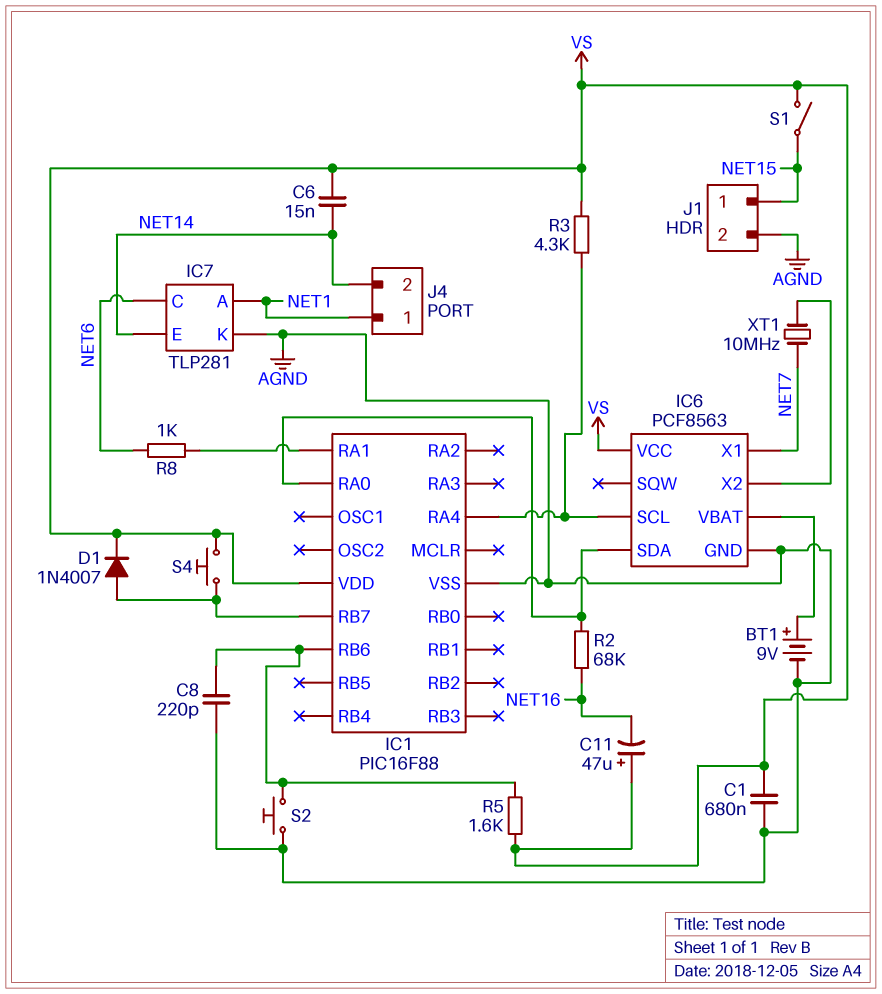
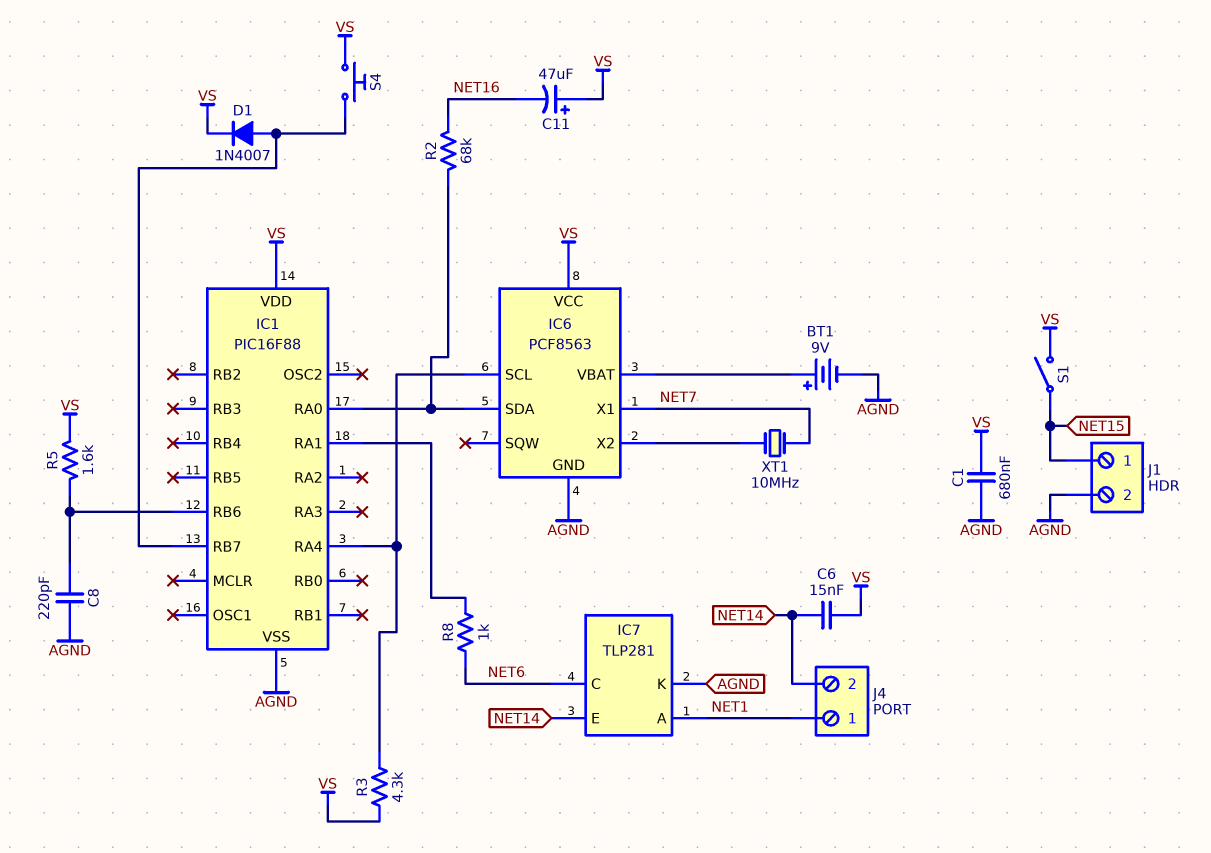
S2: button (AGND, IC1/RB6) -> none

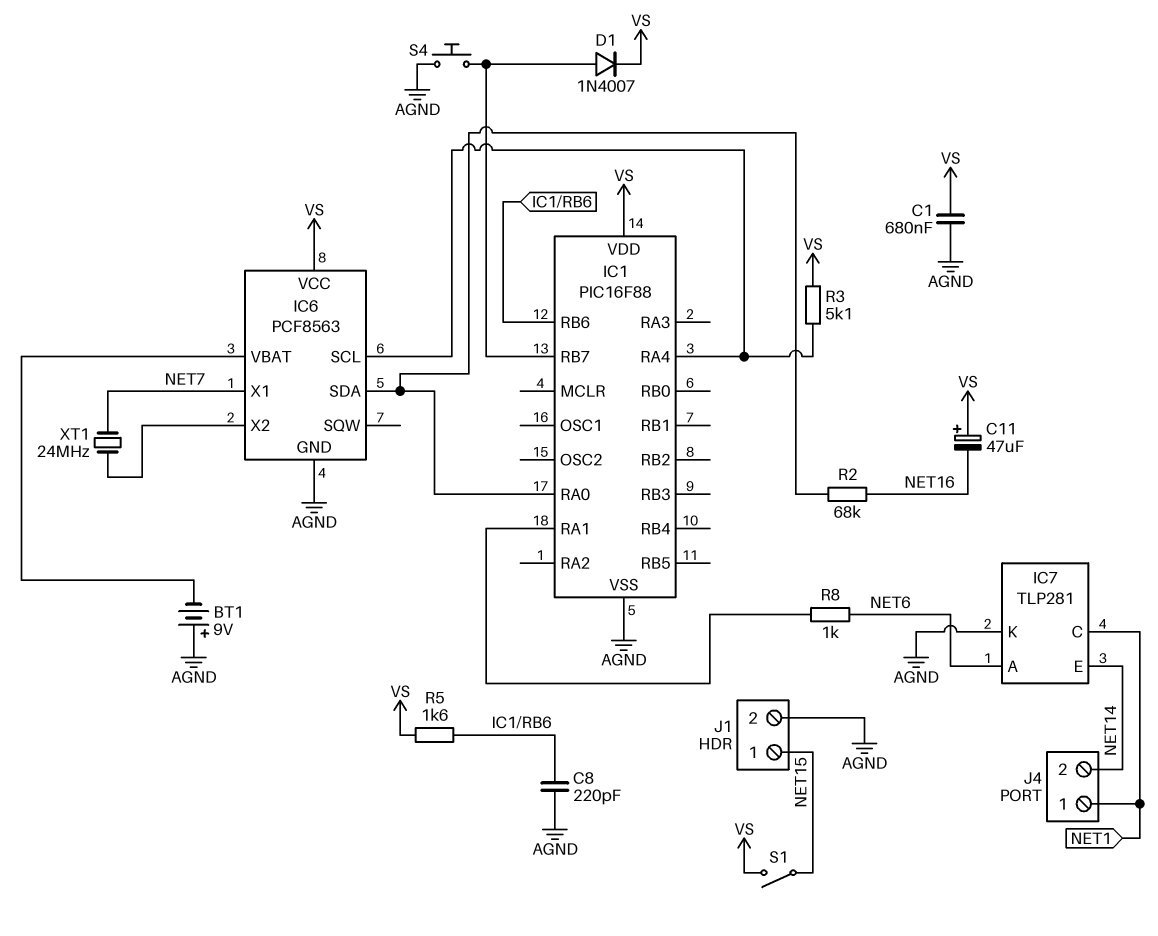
BT1: 9V (plus IC6/VBAT, minus AGND) -> 9V (plus AGND, minus IC6/VBAT)
C6: 15nF (NET14, VS) -> none
IC7 pin A: NET1 -> NET6
IC7 pin C: NET6 -> NET1
R3: 4.3k (IC1/RA4, VS) -> 5.1k (IC1/RA4, VS)
S4: button (IC1/RB7, VS) -> button (AGND, IC1/RB7)
XT1: 10MHz (IC6/X2, NET7) -> 24MHz (IC6/X2, NET7)

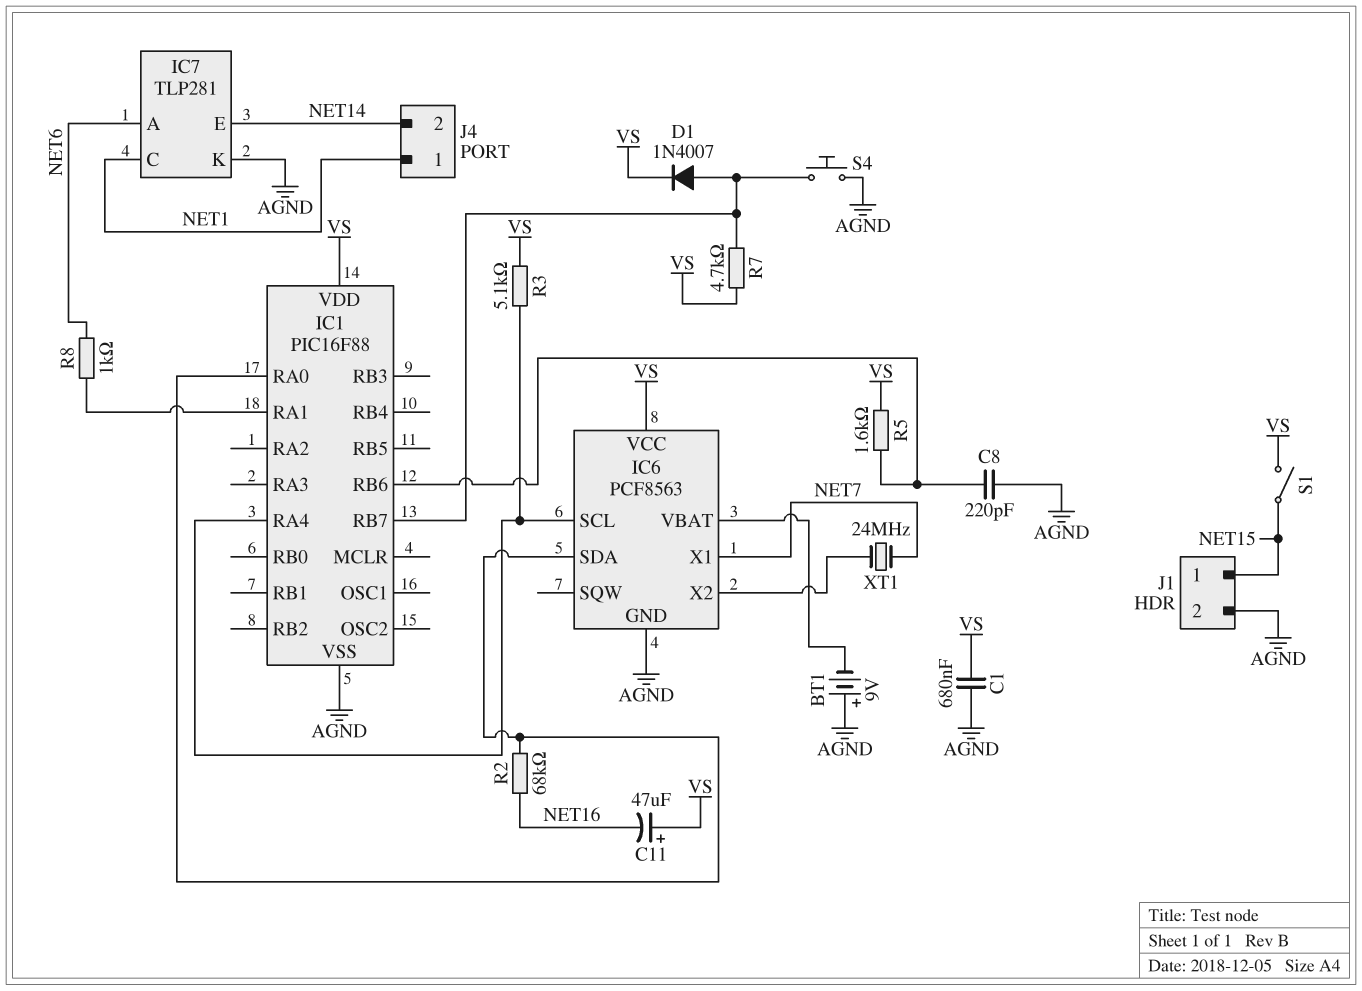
R7: none -> 4.7k (IC1/RB7, VS)

